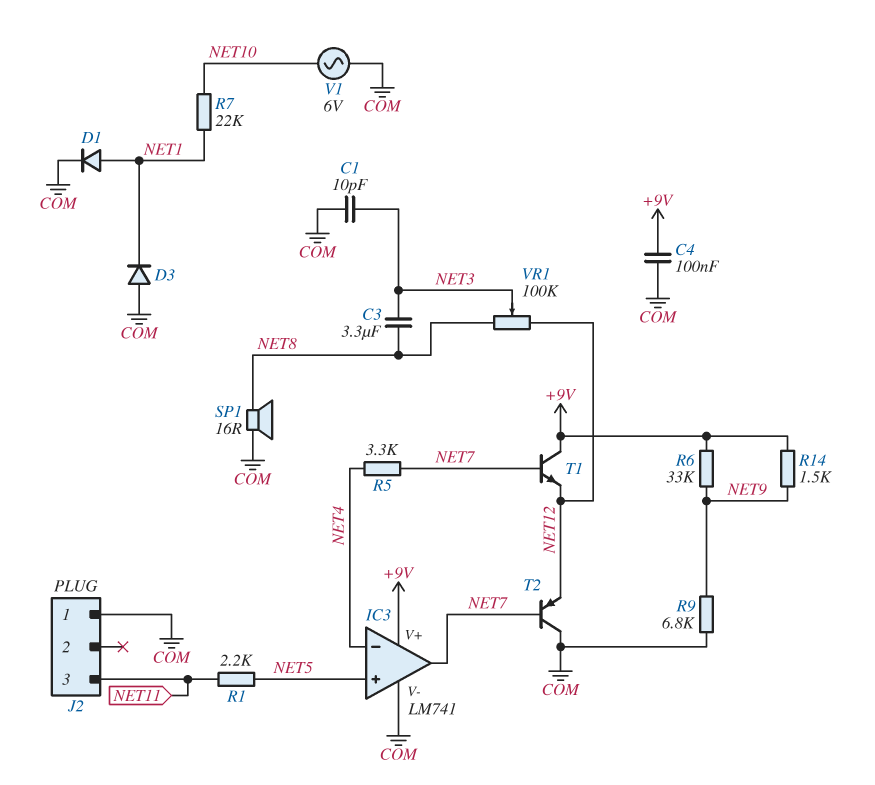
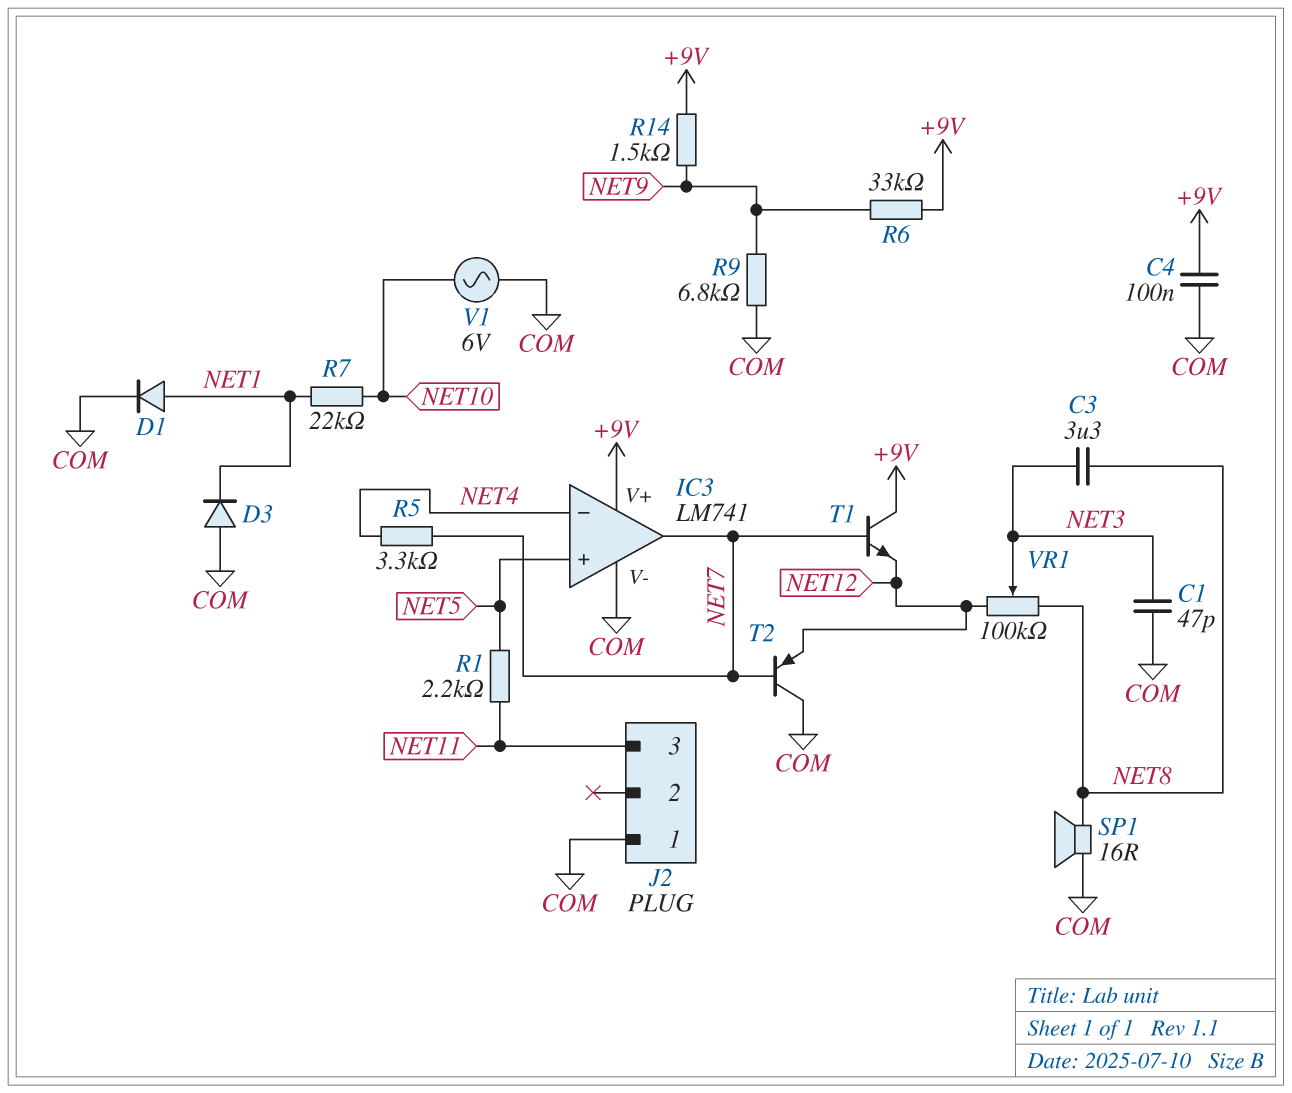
C1: 10pF (COM, NET3) -> 47pF (COM, NET3)

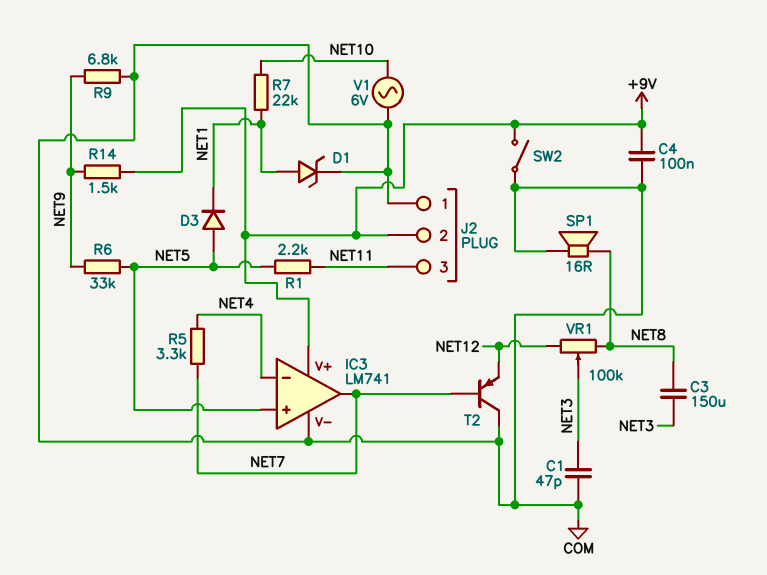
C3: 3.3uF (NET3, NET8) -> 150uF (NET3, NET8)
D1: diode (A NET1, K COM) -> zener (A NET1, K COM)
D3: diode (A COM, K NET1) -> diode (A NET5, K NET1)
J2 pin 2: none -> +9V
R6: 33k (+9V, NET9) -> 33k (NET5, NET9)
SW2: none -> switch (+9V, COM)
T1: NPN (B NET7, C +9V, E NET12) -> none

